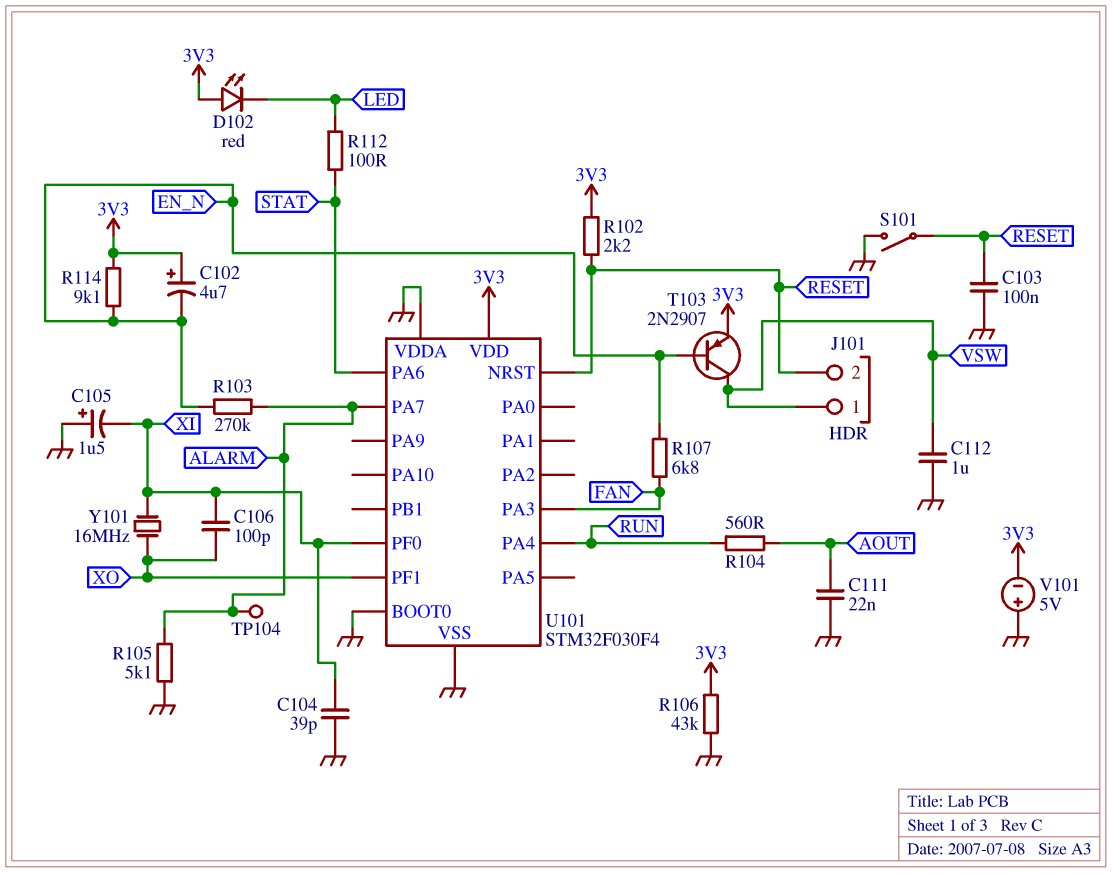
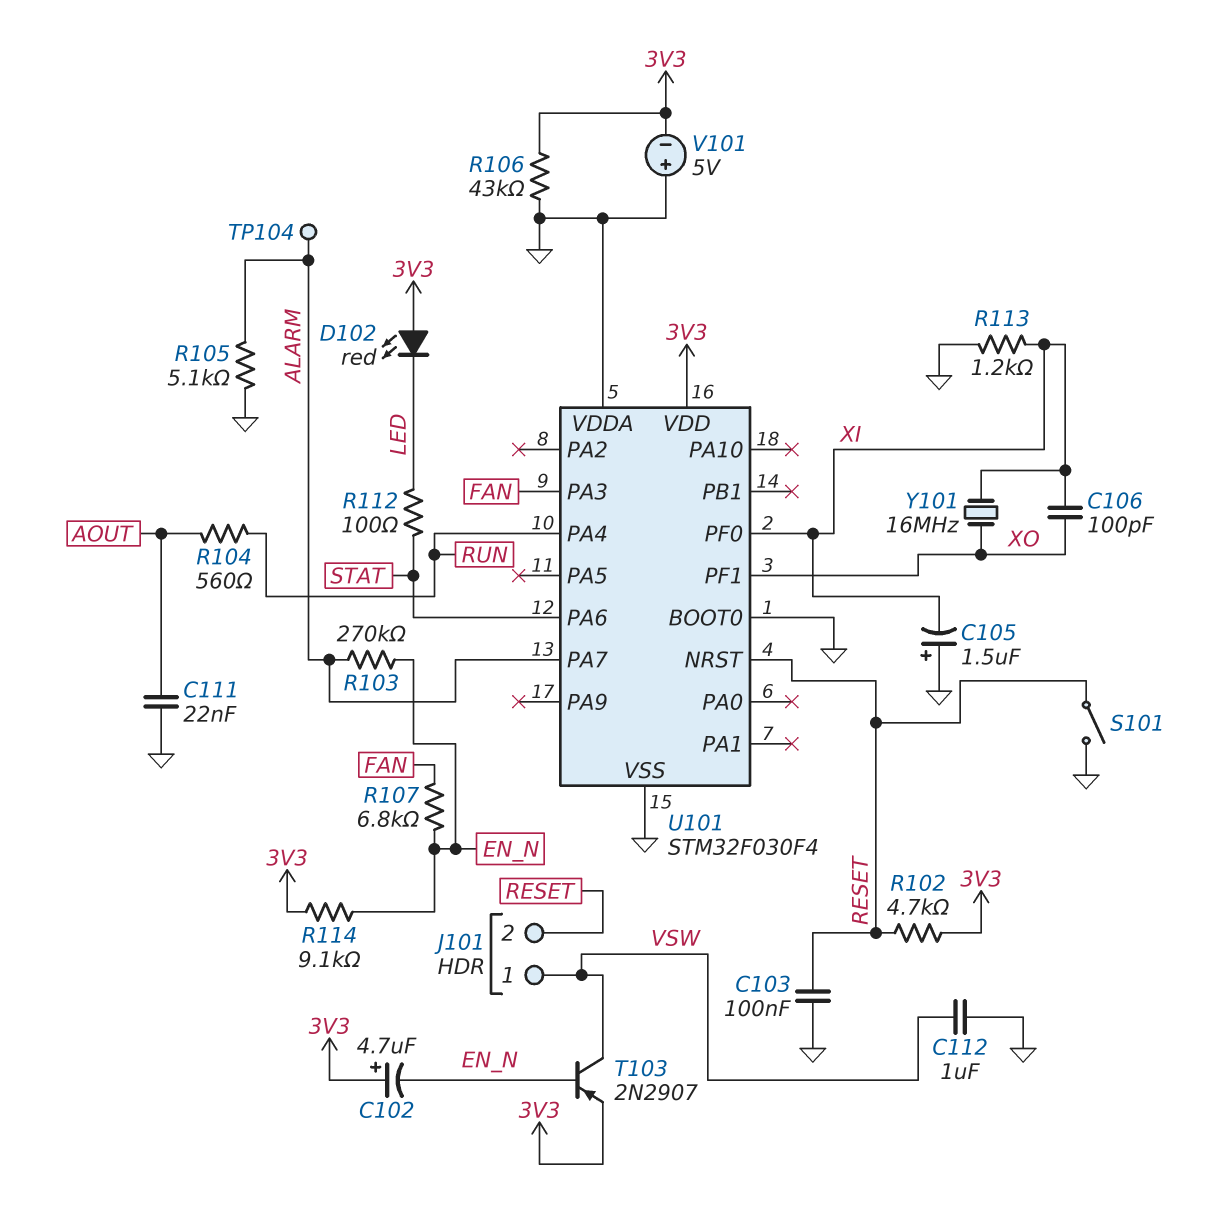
C104: 39pF (GND, XI) -> none
R102: 2.2k (3V3, RESET) -> 4.7k (3V3, RESET)
R113: none -> 1.2k (GND, XI)

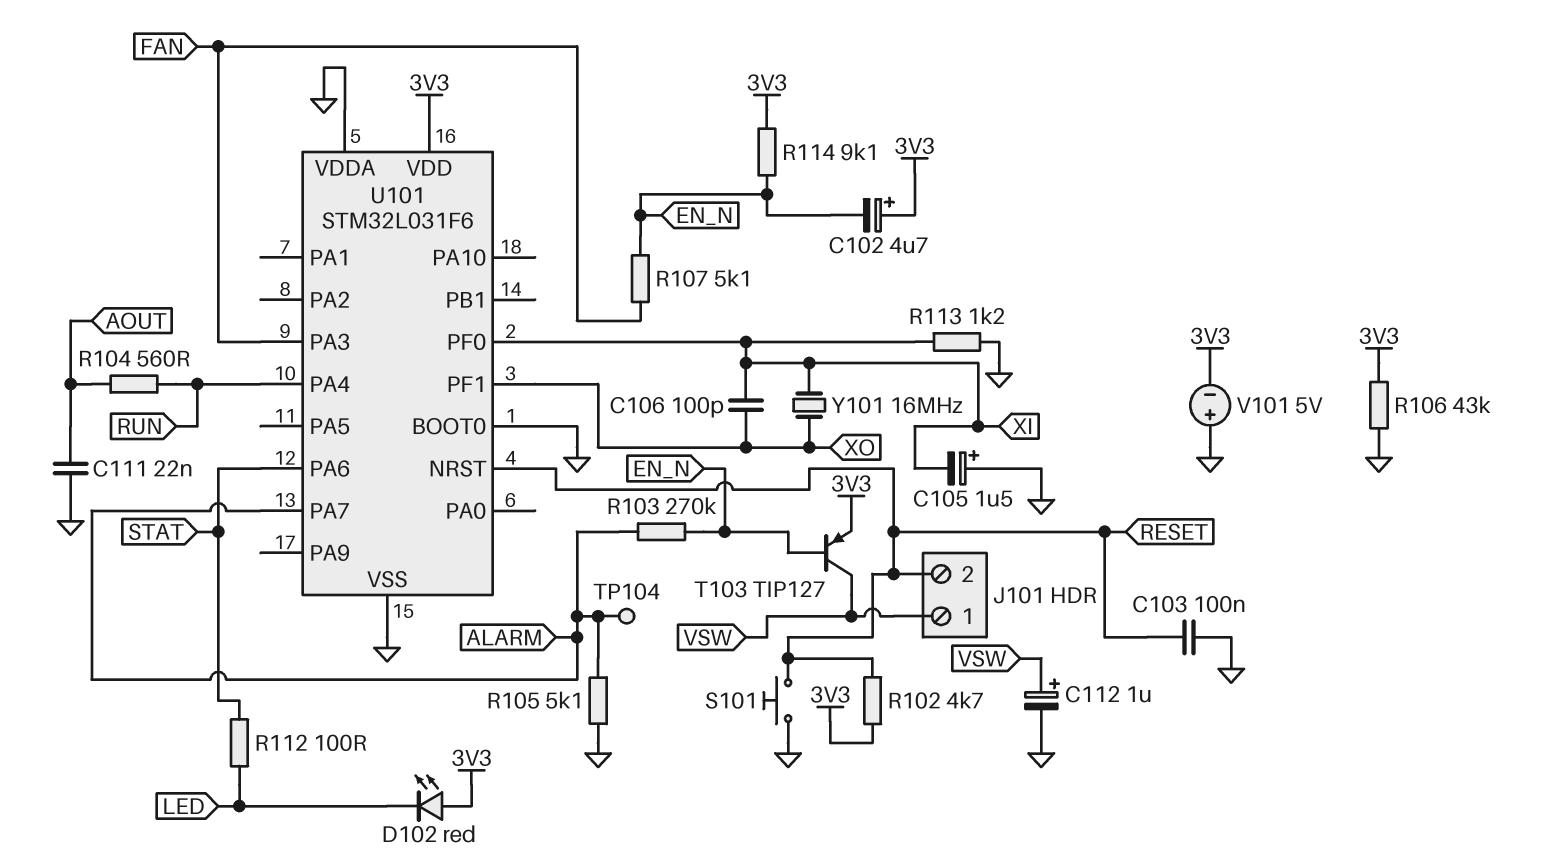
C112: 1uF (GND, VSW) -> 1uF (plus VSW, minus GND)
R107: 6.8k (EN_N, FAN) -> 5.1k (EN_N, FAN)
S101: switch (GND, RESET) -> button (GND, RESET)
T103: PNP 2N2907 (B EN_N, C VSW, E 3V3) -> PNP TIP127 (B EN_N, C VSW, E 3V3)
U101: STM32F030F4 -> STM32L031F6

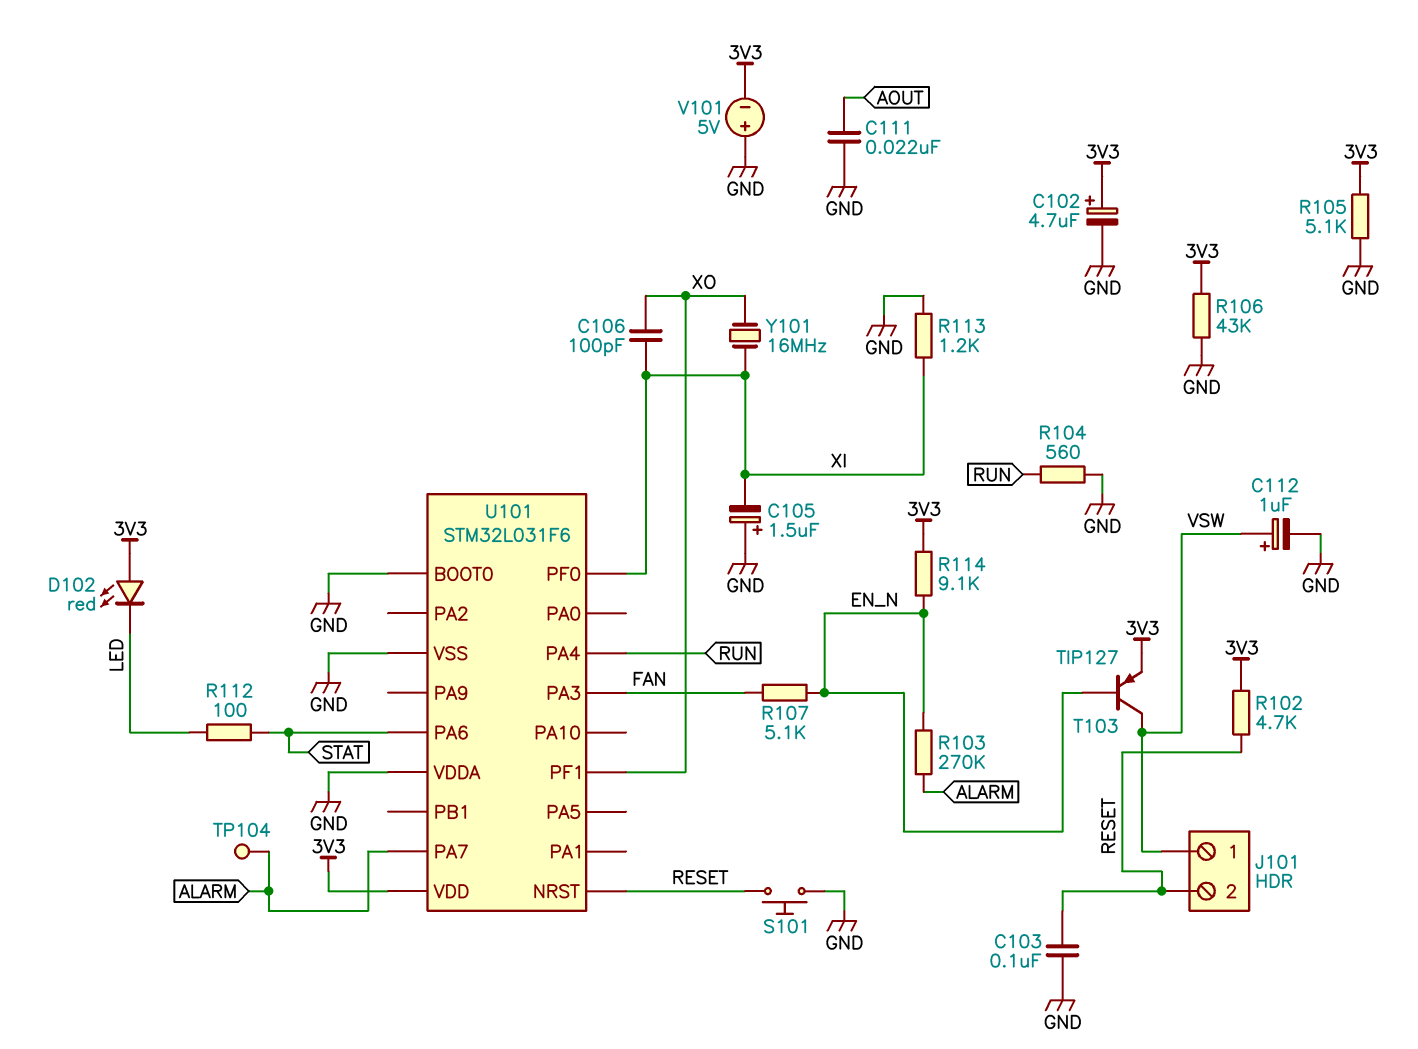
C102: 4.7uF (plus 3V3, minus EN_N) -> 4.7uF (plus 3V3, minus GND)
R104: 560 (AOUT, RUN) -> 560 (GND, RUN)
R105: 5.1k (ALARM, GND) -> 5.1k (3V3, GND)

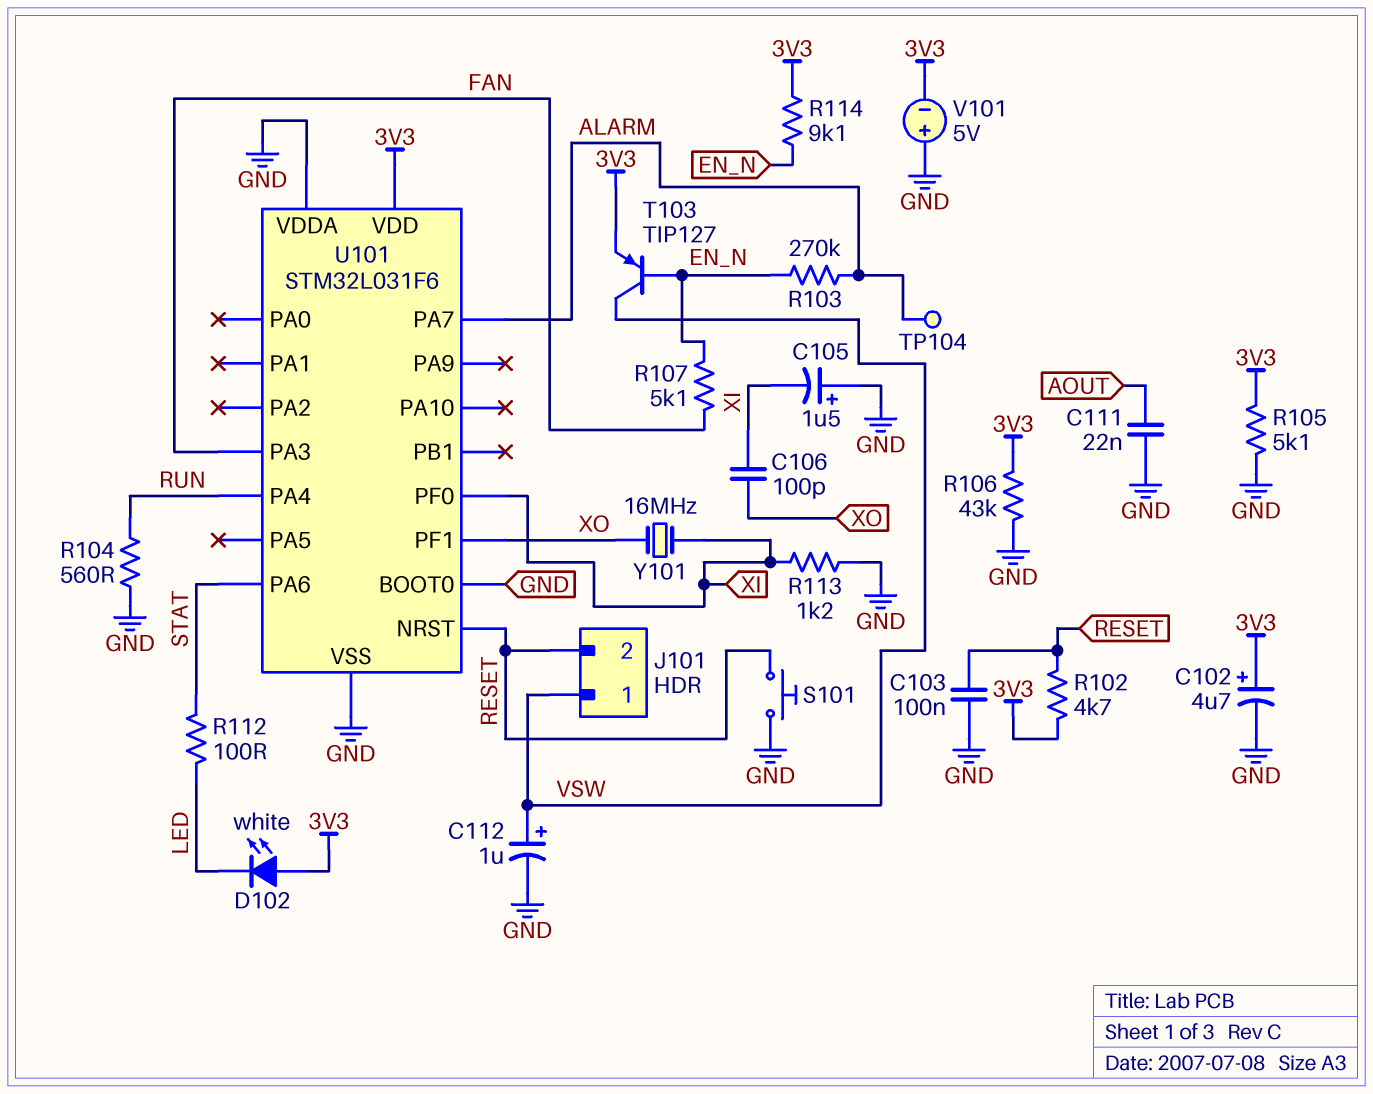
D102: LED red (A 3V3, K LED) -> LED white (A 3V3, K LED)

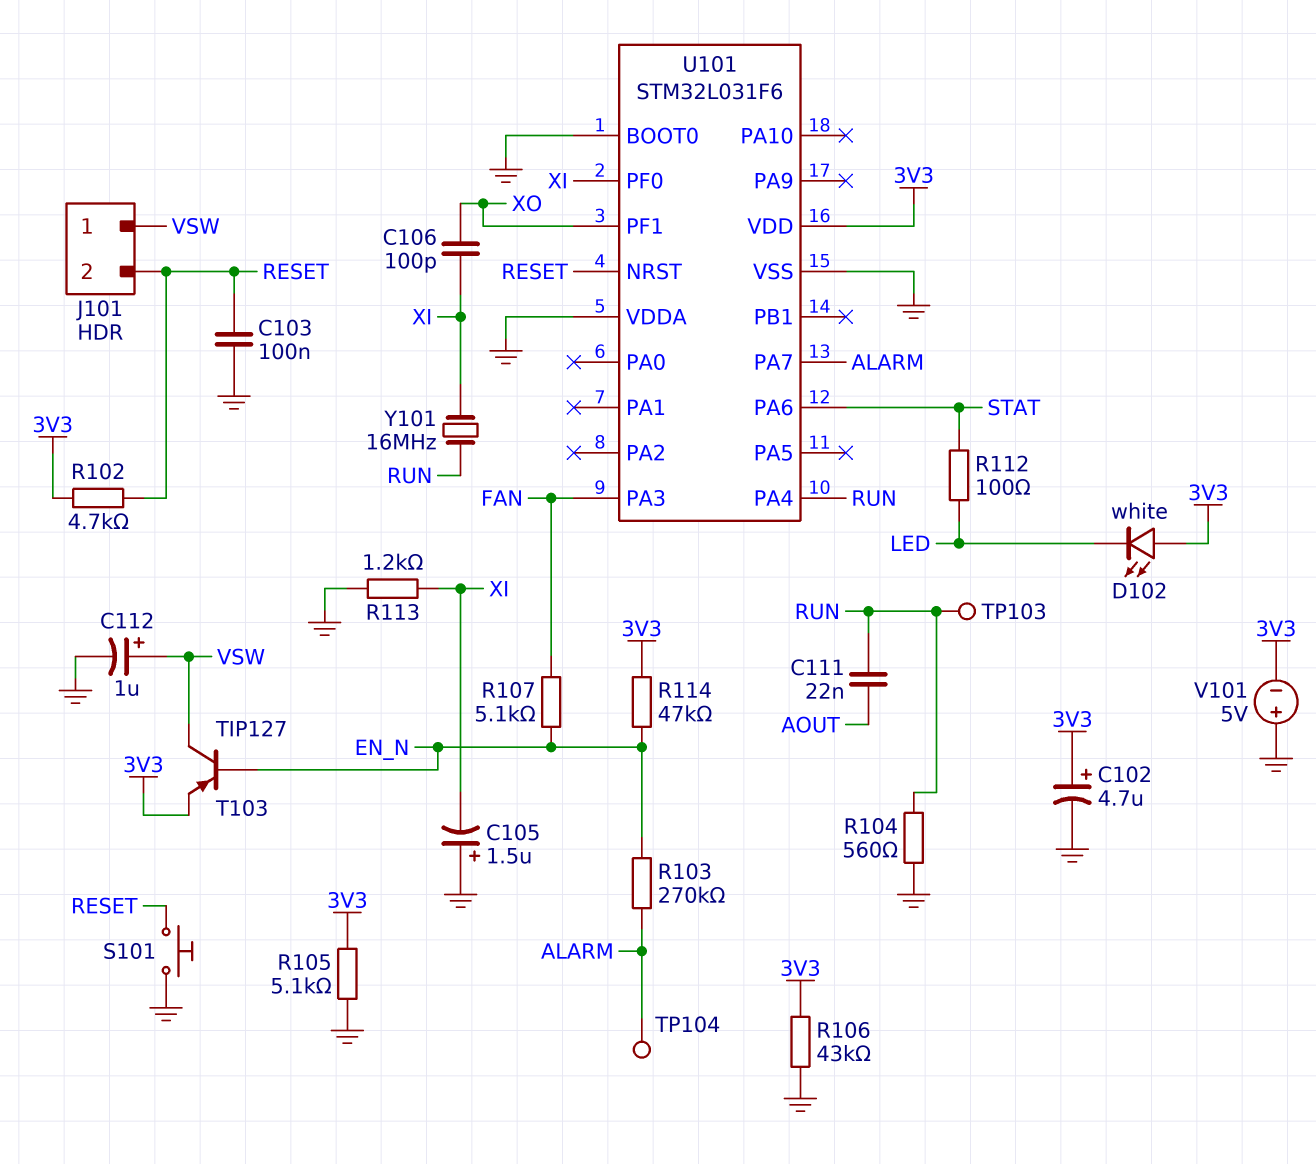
C111: 22nF (AOUT, GND) -> 22nF (AOUT, RUN)
R114: 9.1k (3V3, EN_N) -> 47k (3V3, EN_N)
TP103: none -> test point (RUN)
Y101: 16MHz (XI, XO) -> 16MHz (RUN, XI)

